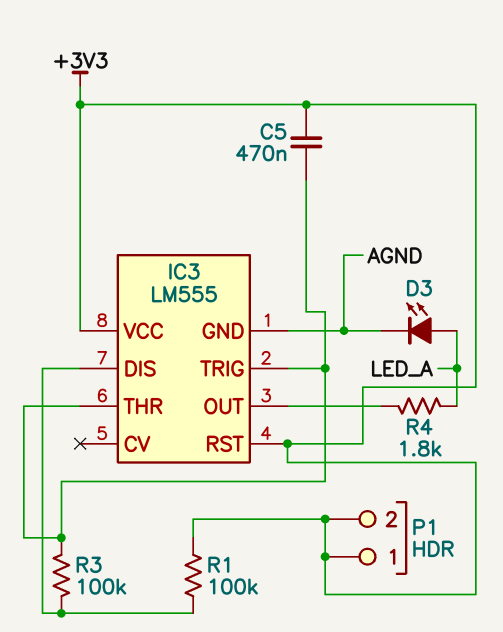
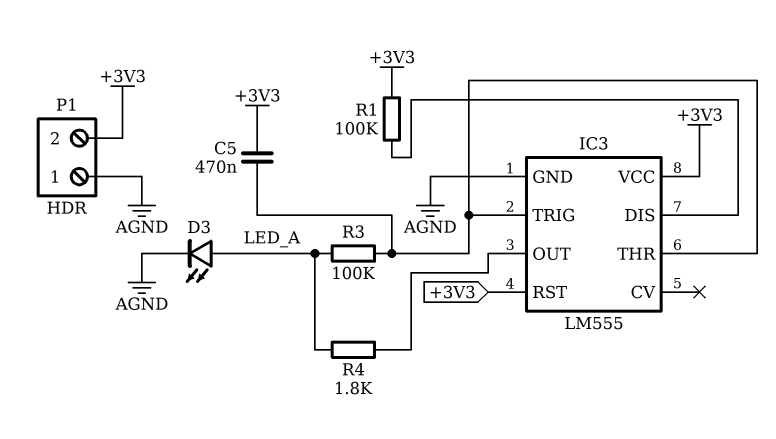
P1 pin 1: +3V3 -> AGND
R3: 100k (IC3/DIS, IC3/THR) -> 100k (IC3/THR, LED_A)

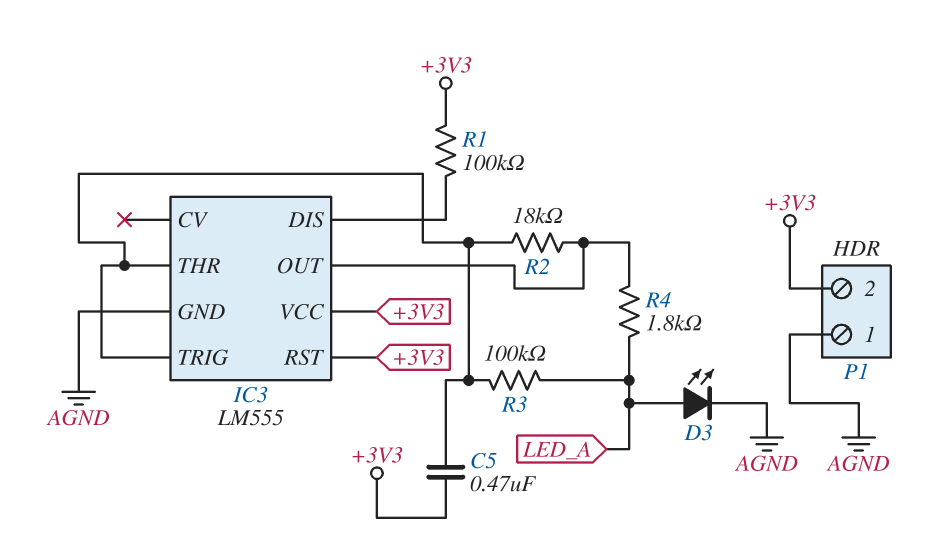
R2: none -> 18k (IC3/OUT, IC3/THR)

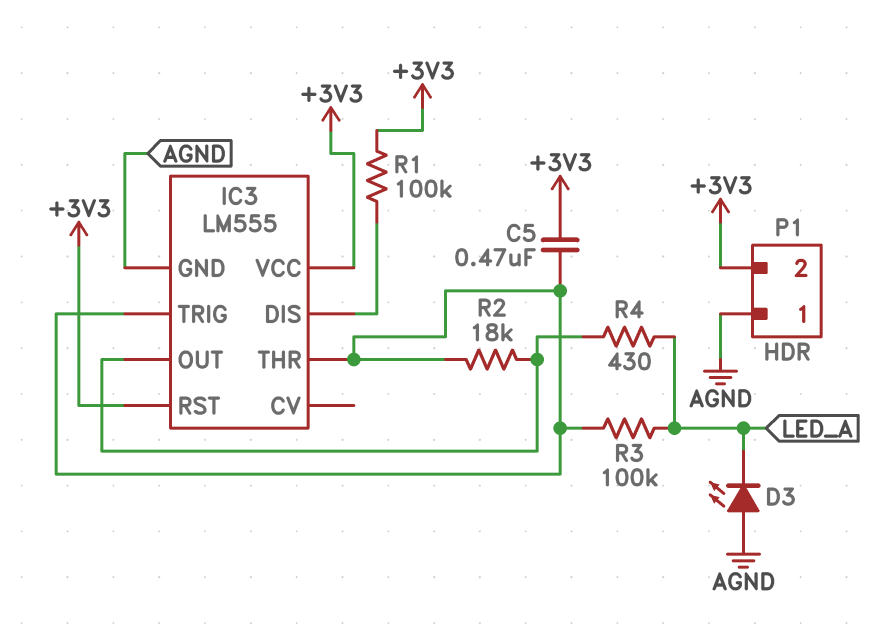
D3: LED (A LED_A, K AGND) -> LED (A AGND, K LED_A)
R4: 1.8k (IC3/OUT, LED_A) -> 430 (IC3/OUT, LED_A)

